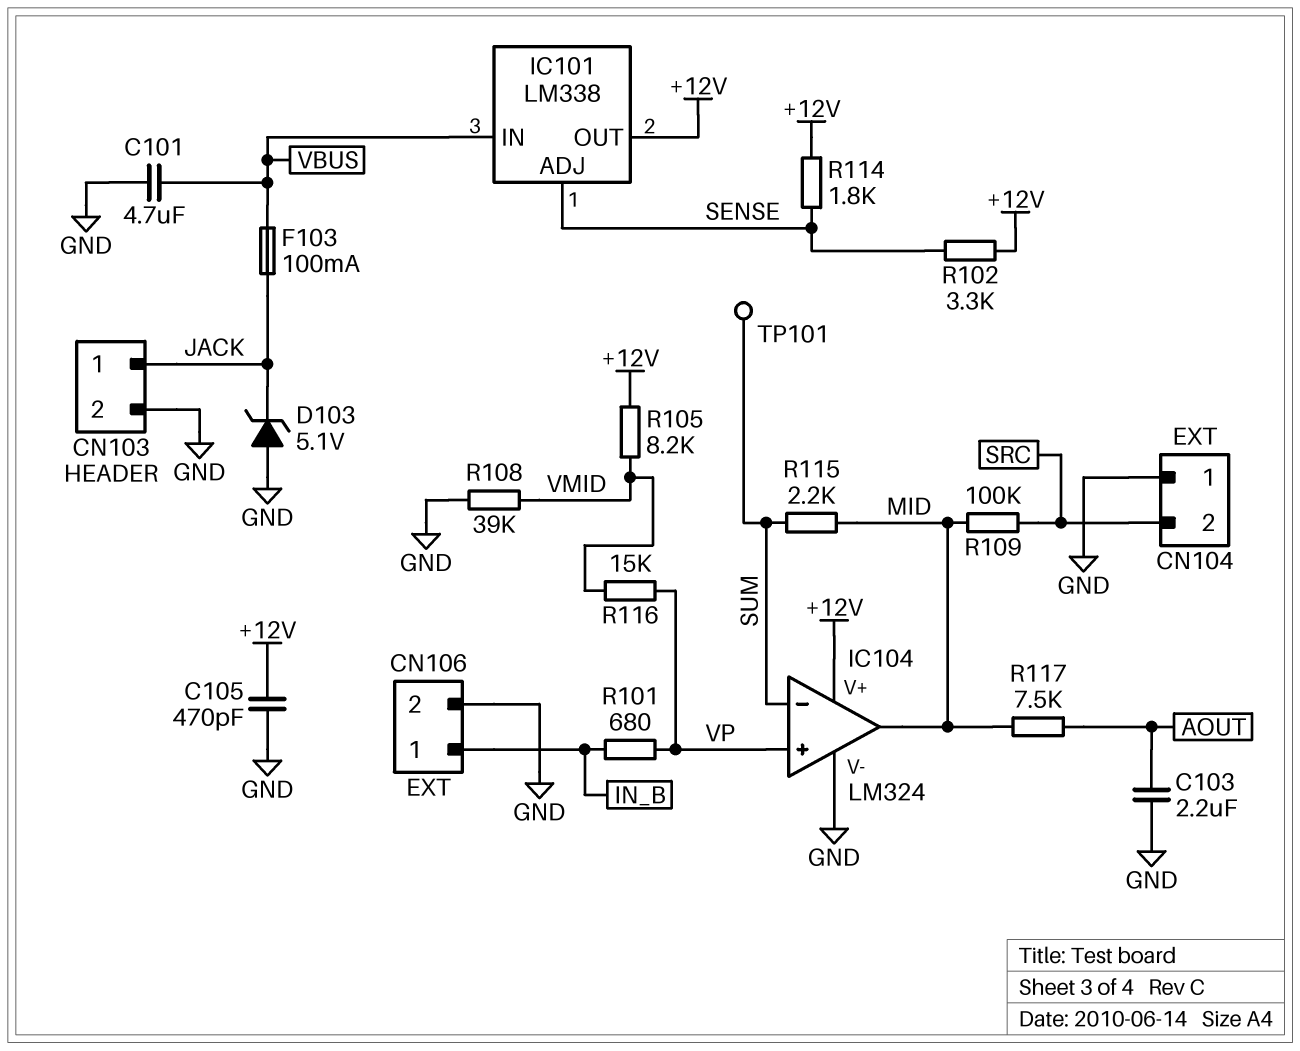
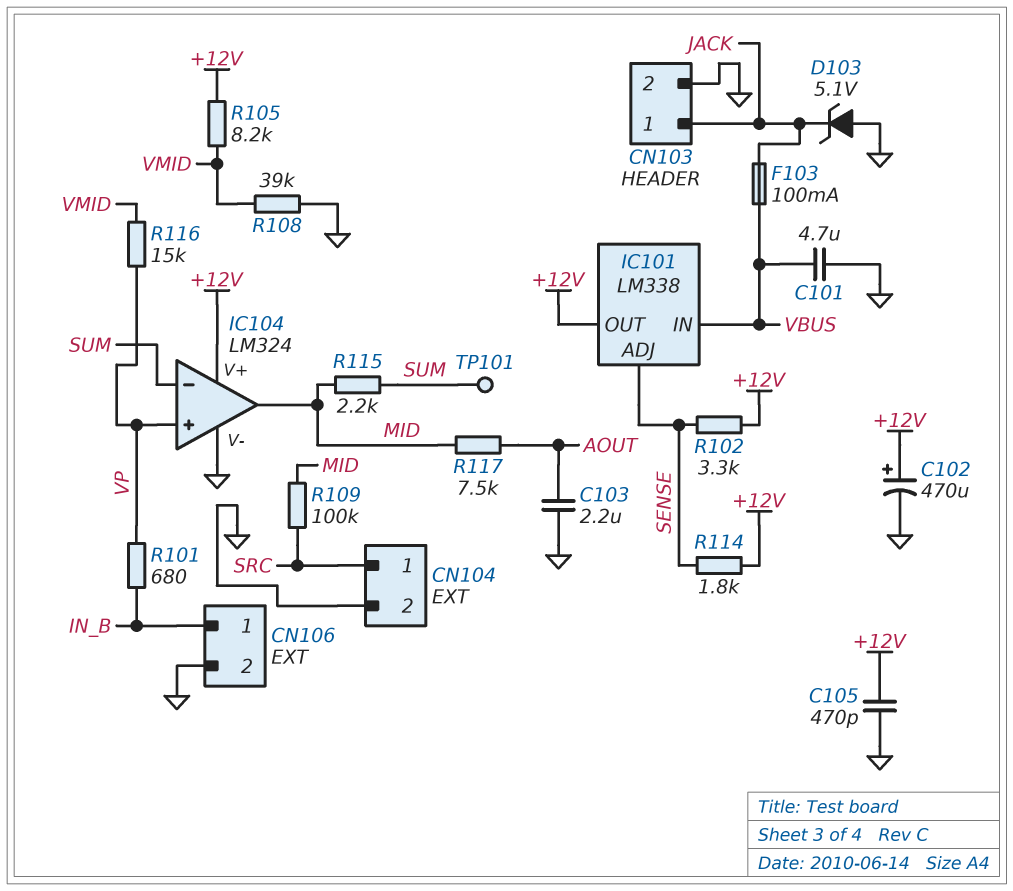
C102: none -> 470uF (plus +12V, minus GND)
CN104 pin 1: GND -> SRC
CN104 pin 2: SRC -> GND

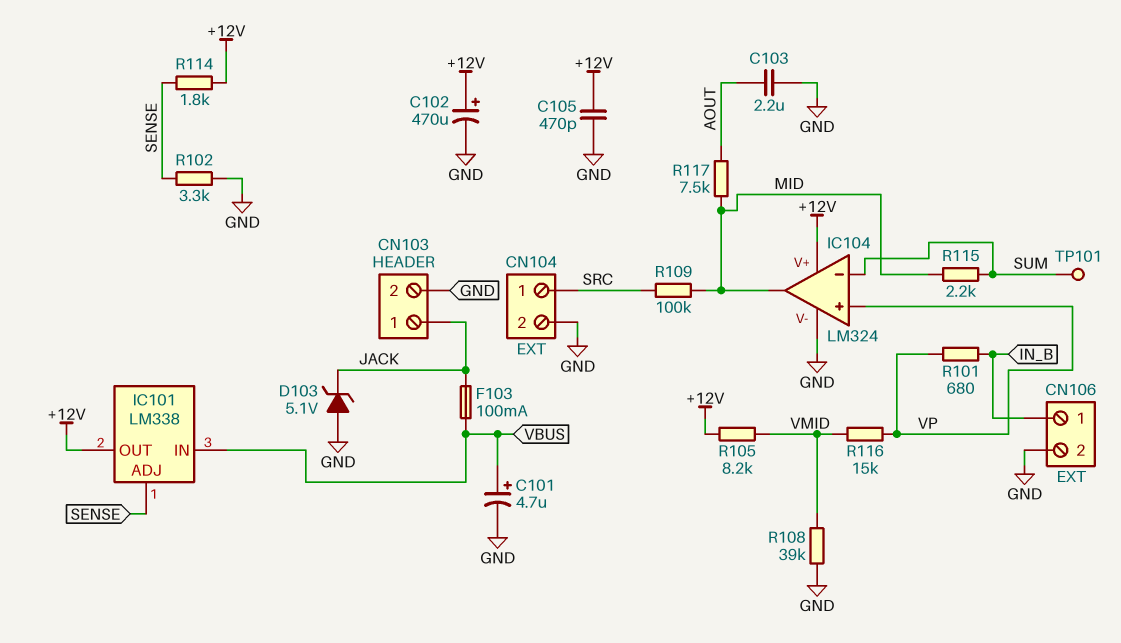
C101: 4.7uF (GND, VBUS) -> 4.7uF (plus VBUS, minus GND)
R102: 3.3k (+12V, SENSE) -> 3.3k (GND, SENSE)

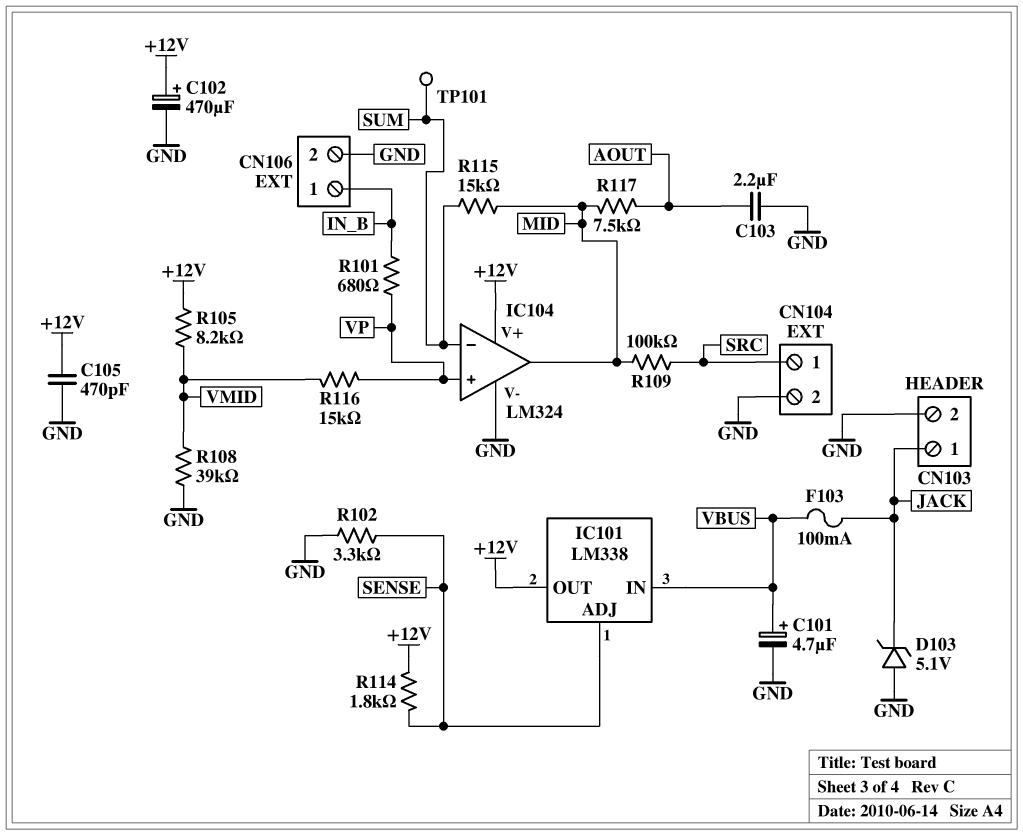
R115: 2.2k (MID, SUM) -> 15k (MID, SUM)

